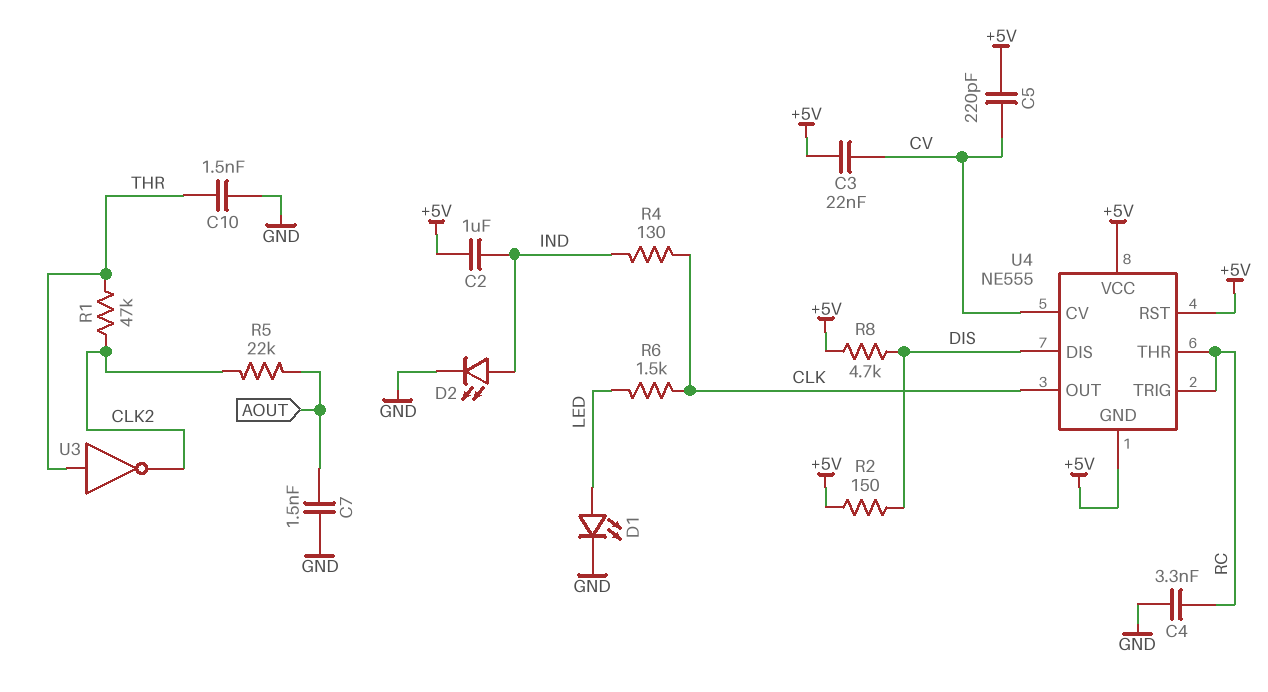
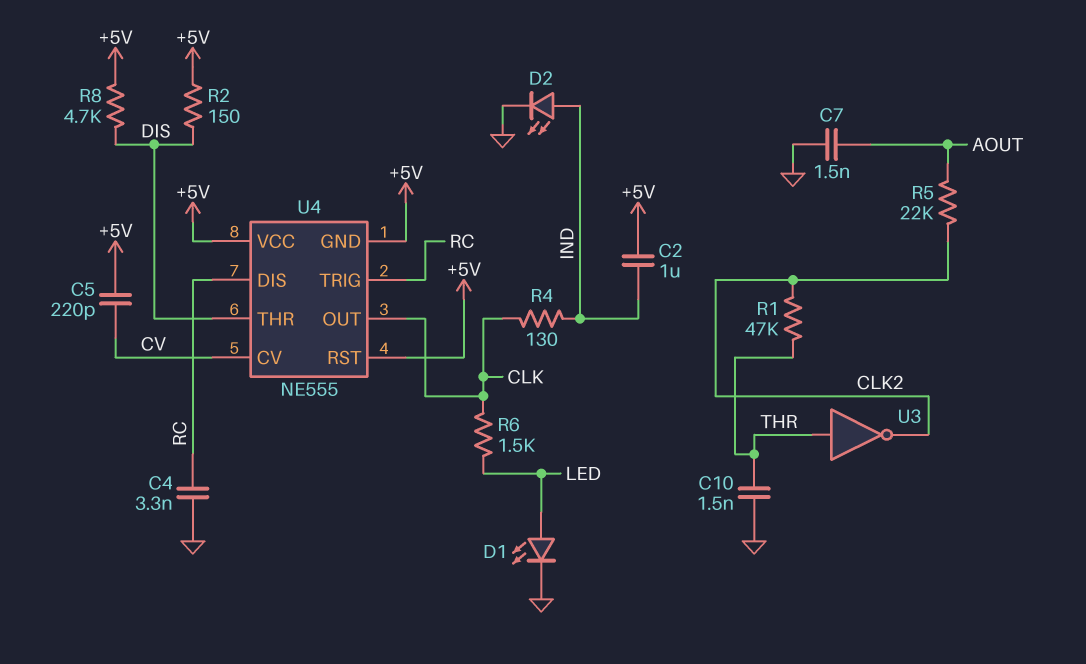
C3: 22nF (+5V, CV) -> none
U4 pin DIS: DIS -> RC
U4 pin THR: RC -> DIS

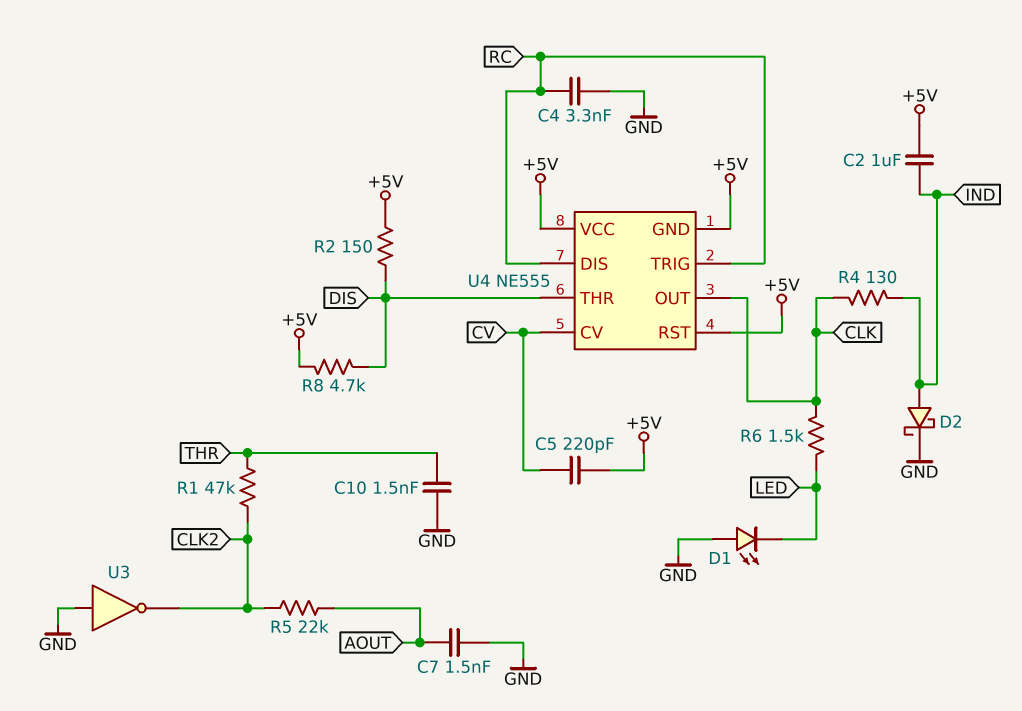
D1: LED (A LED, K GND) -> LED (A GND, K LED)
D2: LED (A IND, K GND) -> schottky (A IND, K GND)
U3: NOT (in THR, out CLK2) -> NOT (in GND, out CLK2)

